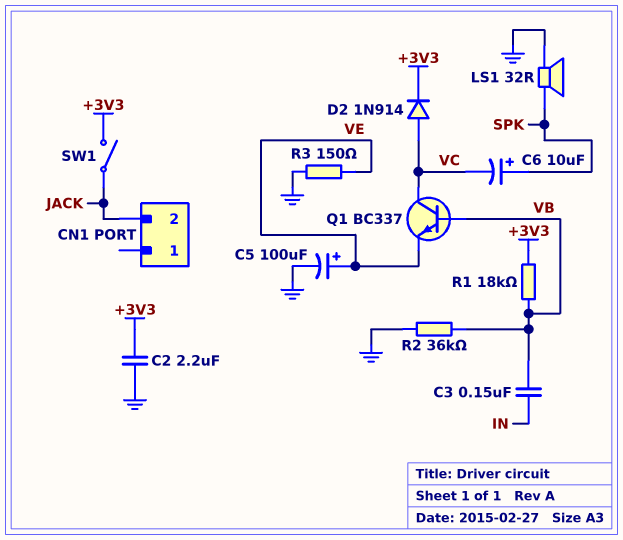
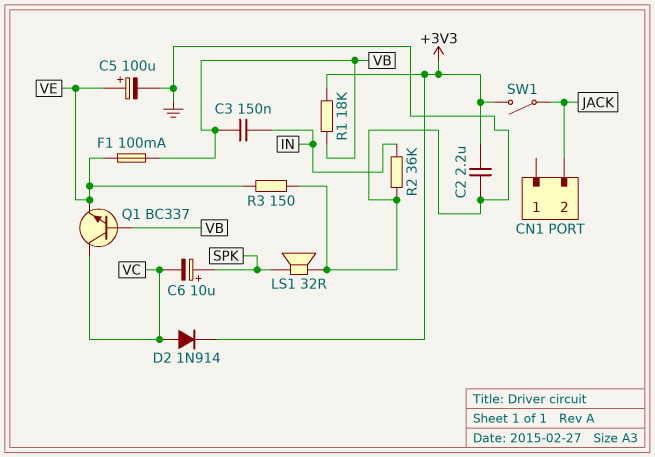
F1: none -> 100mA (VB, VE)
R2: 36k (GND, VB) -> 36k (GND, IN)

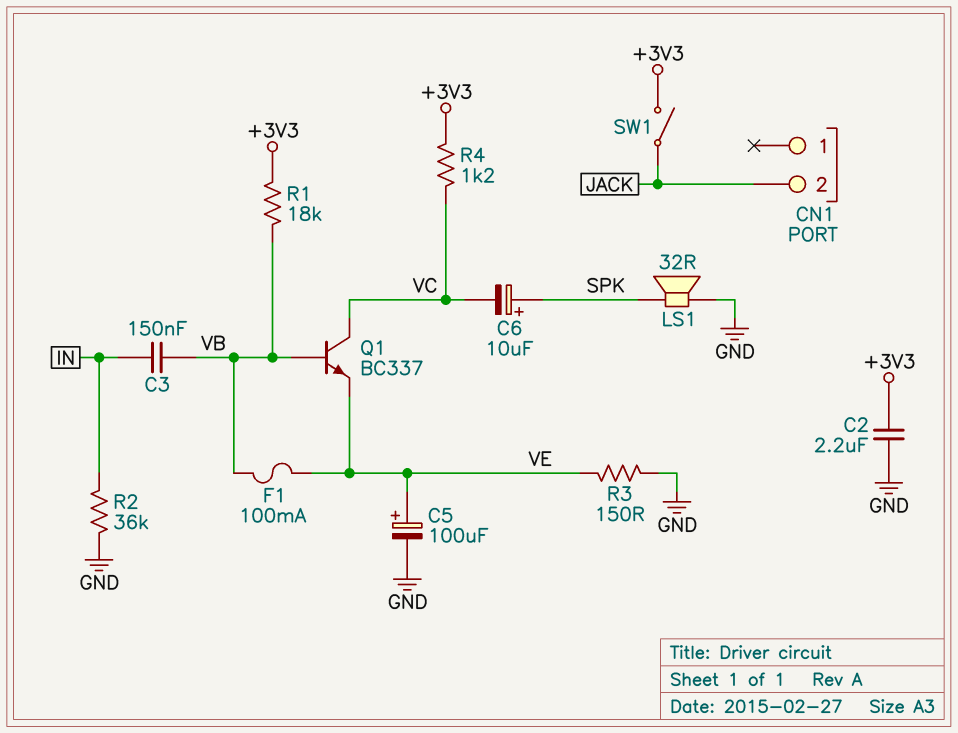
D2: diode 1N914 (A VC, K +3V3) -> none
R4: none -> 1.2k (+3V3, VC)

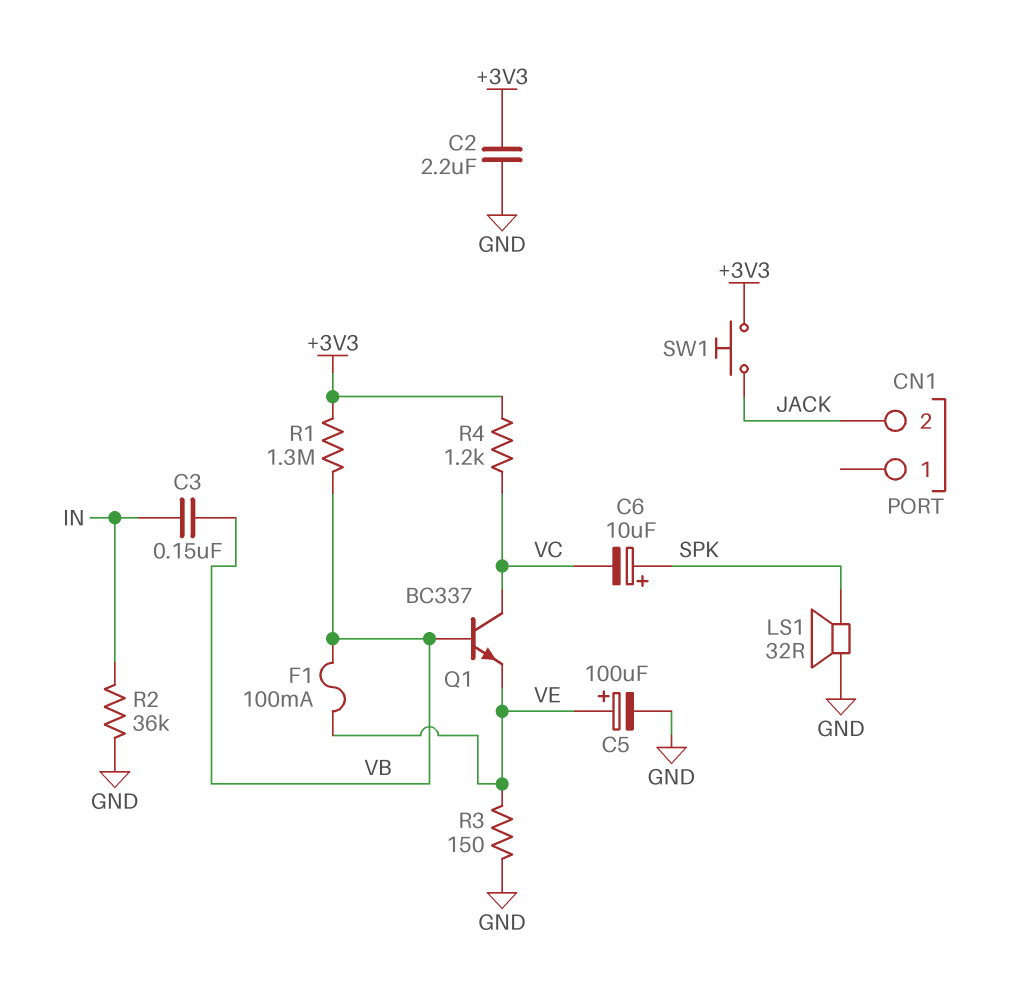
R1: 18k (+3V3, VB) -> 1.3M (+3V3, VB)
SW1: switch (+3V3, JACK) -> button (+3V3, JACK)

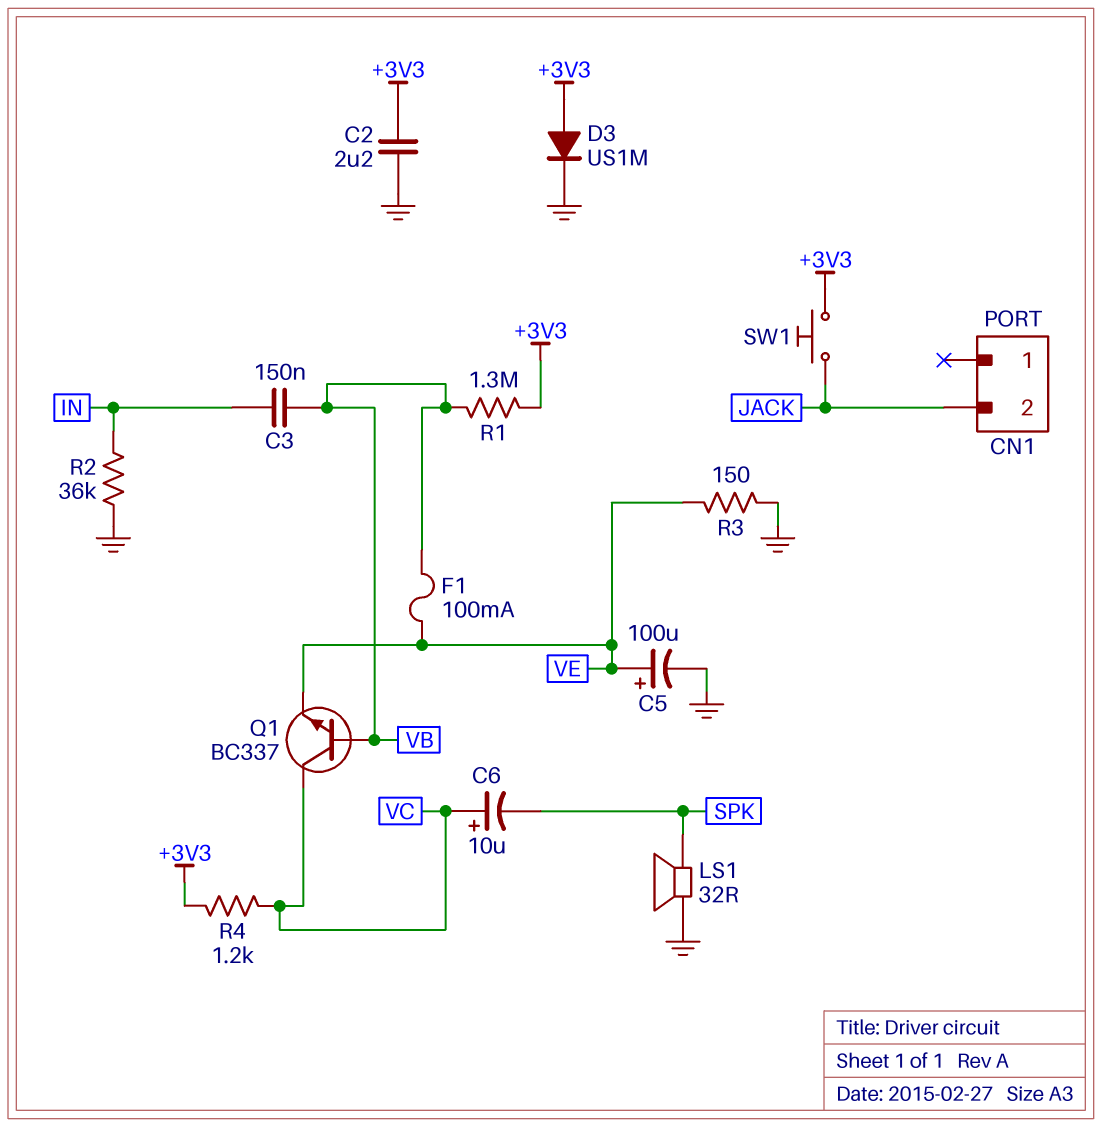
C6: 10uF (plus SPK, minus VC) -> 10uF (plus VC, minus SPK)
D3: none -> diode US1M (A +3V3, K GND)

